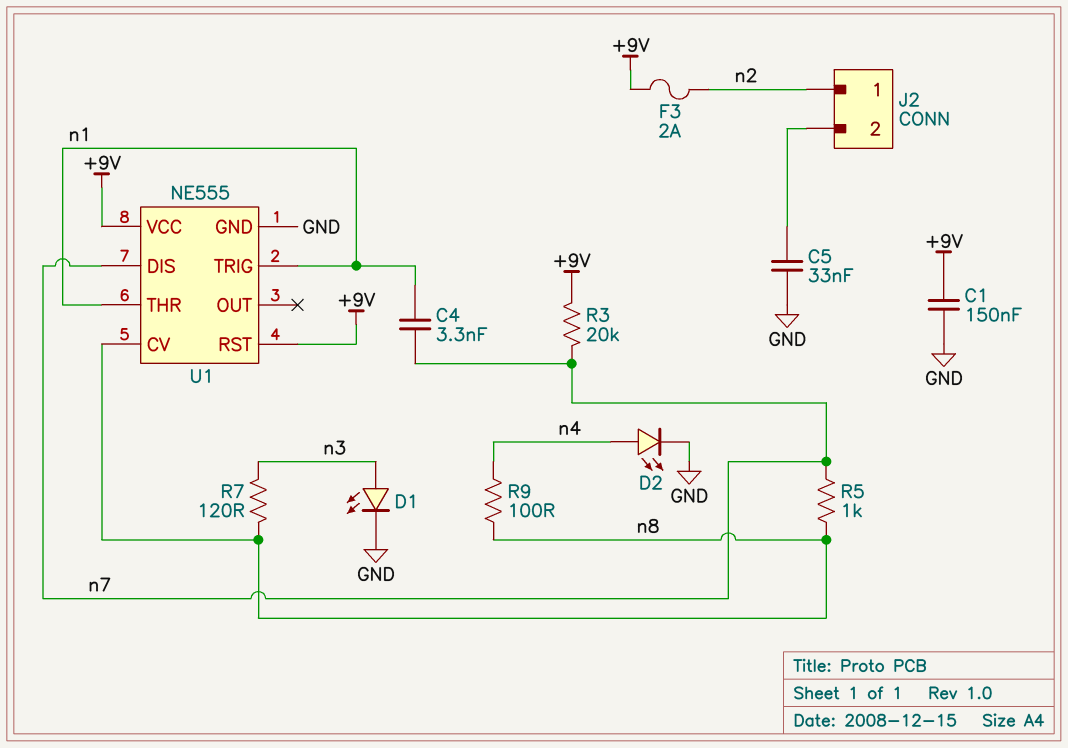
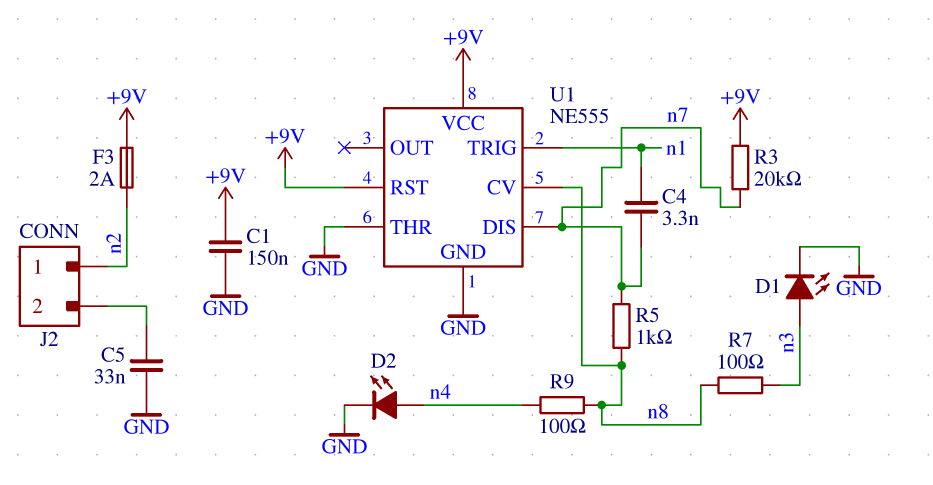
R7: 120 (n3, n8) -> 100 (n3, n8)
U1 pin THR: n1 -> GND

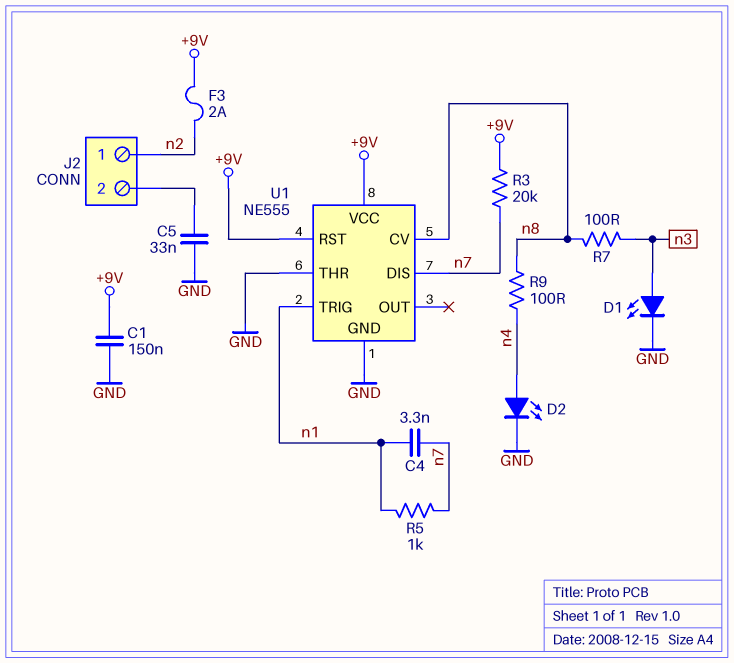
R5: 1k (n7, n8) -> 1k (n1, n7)

